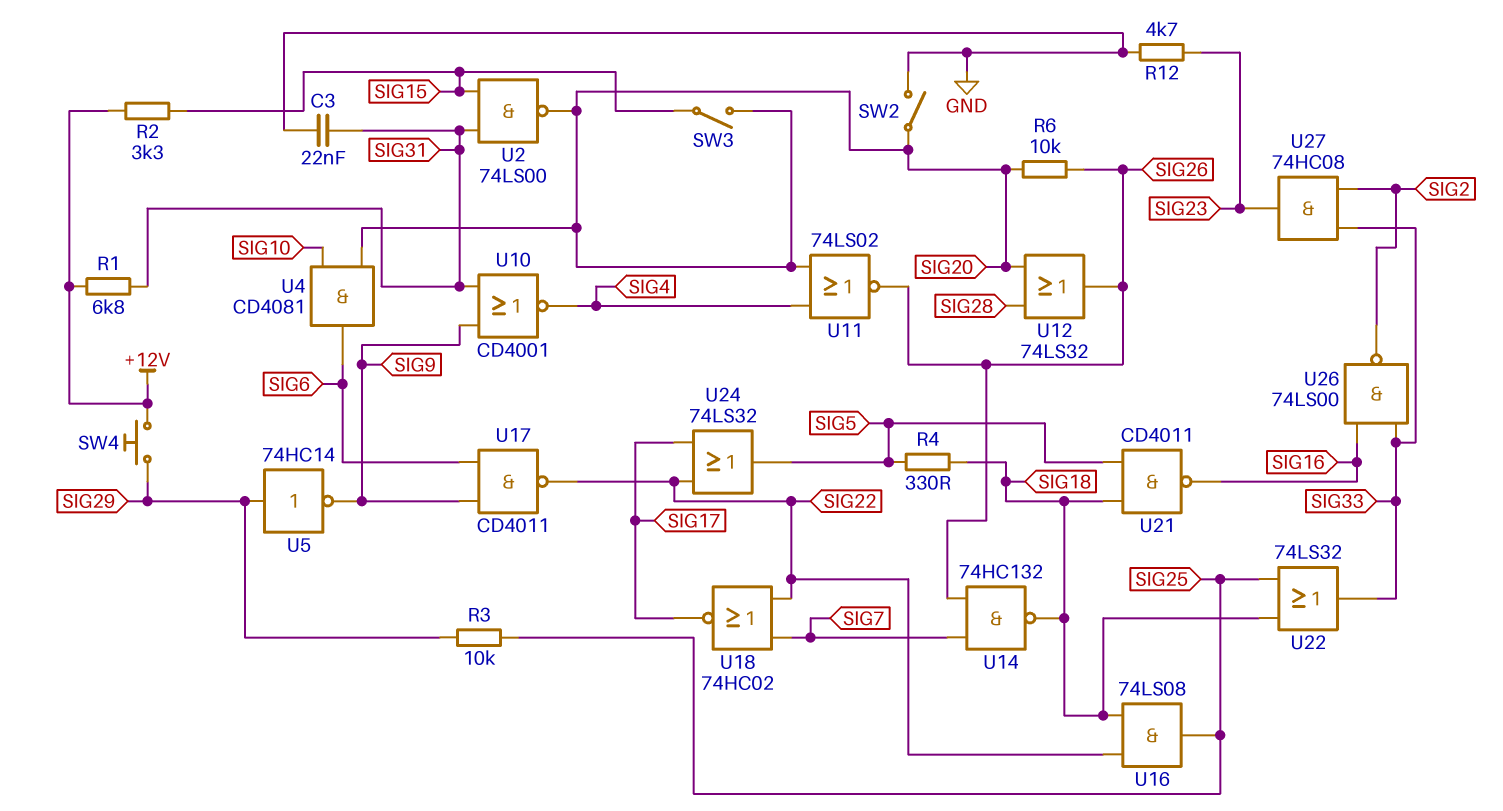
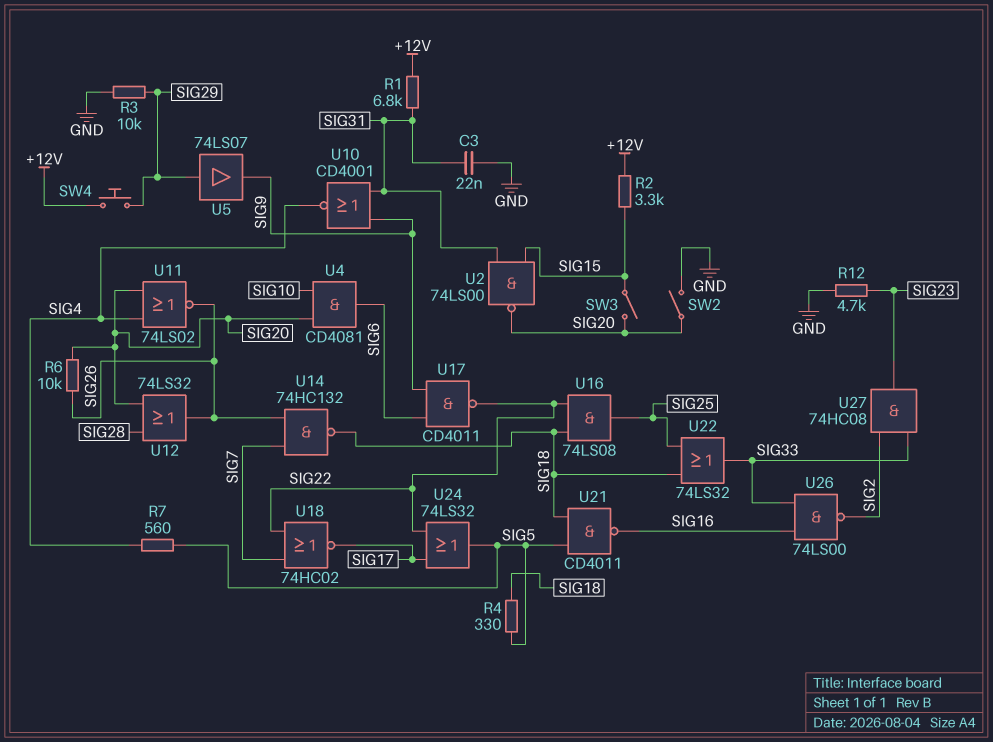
R3: 10k (SIG25, SIG29) -> 10k (GND, SIG29)
R7: none -> 560 (SIG4, SIG5)
U5: NOT 74HC14 (in SIG29, out SIG9) -> buffer 74LS07 (in SIG29, out SIG9)

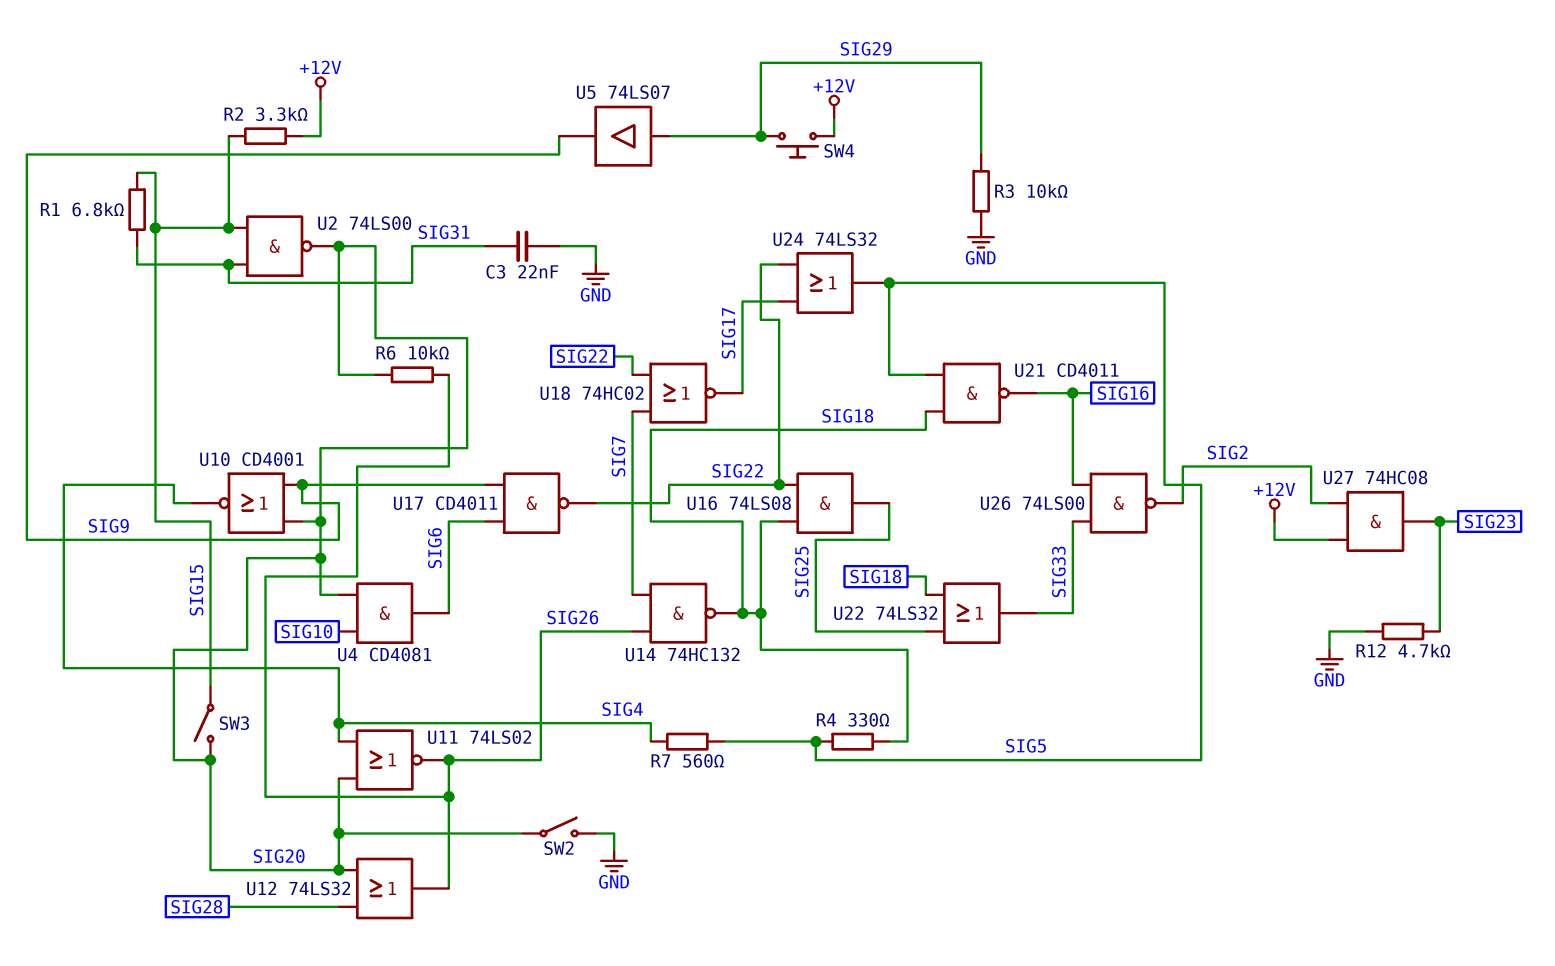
R1: 6.8k (+12V, SIG31) -> 6.8k (SIG15, SIG31)
U10: NOR CD4001 (in SIG9, in SIG31, out SIG4) -> NOR CD4001 (in SIG9, in SIG20, out SIG4)
U27: AND 74HC08 (in SIG2, in SIG33, out SIG23) -> AND 74HC08 (in +12V, in SIG2, out SIG23)

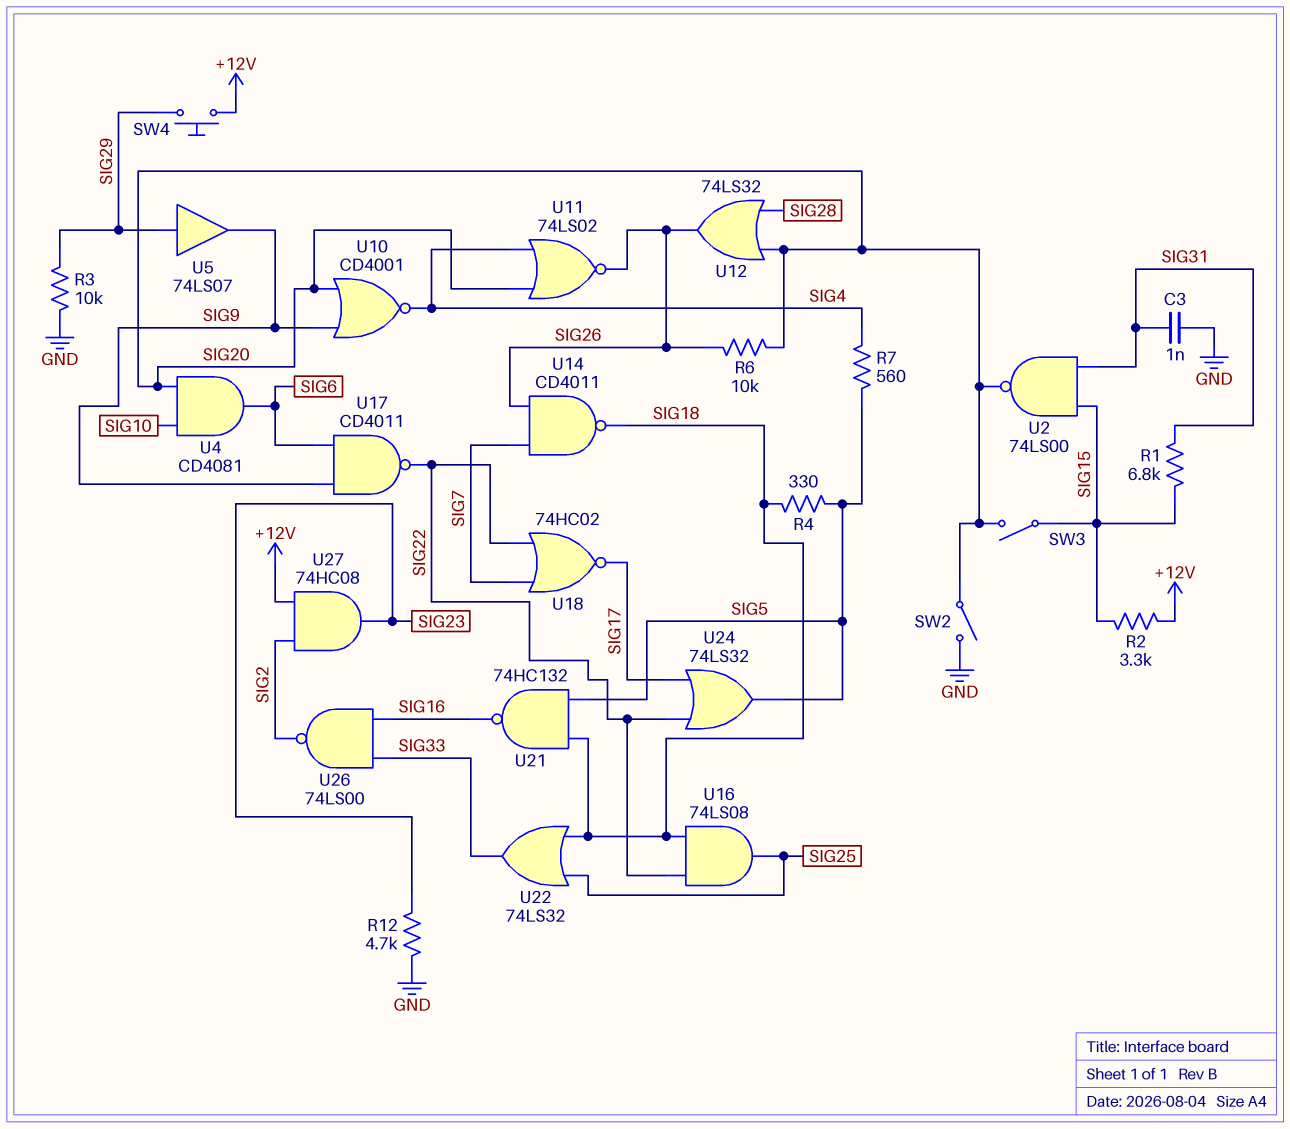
C3: 22nF (GND, SIG31) -> 1nF (GND, SIG31)
U14: NAND 74HC132 (in SIG7, in SIG26, out SIG18) -> NAND CD4011 (in SIG7, in SIG26, out SIG18)
U21: NAND CD4011 (in SIG5, in SIG18, out SIG16) -> NAND 74HC132 (in SIG5, in SIG18, out SIG16)

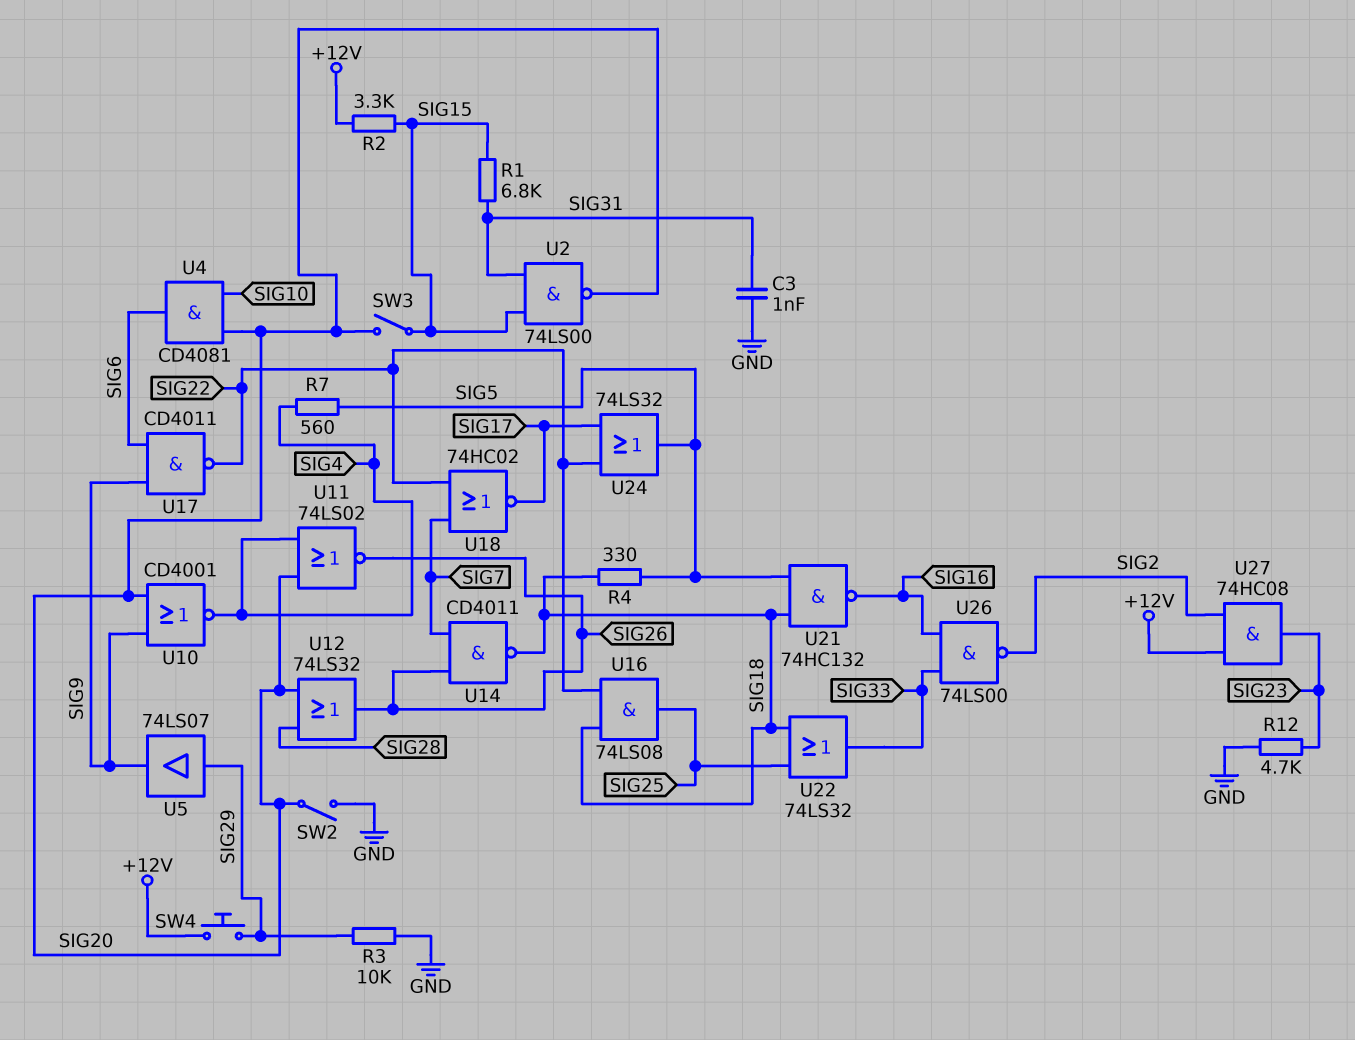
R6: 10k (SIG20, SIG26) -> none

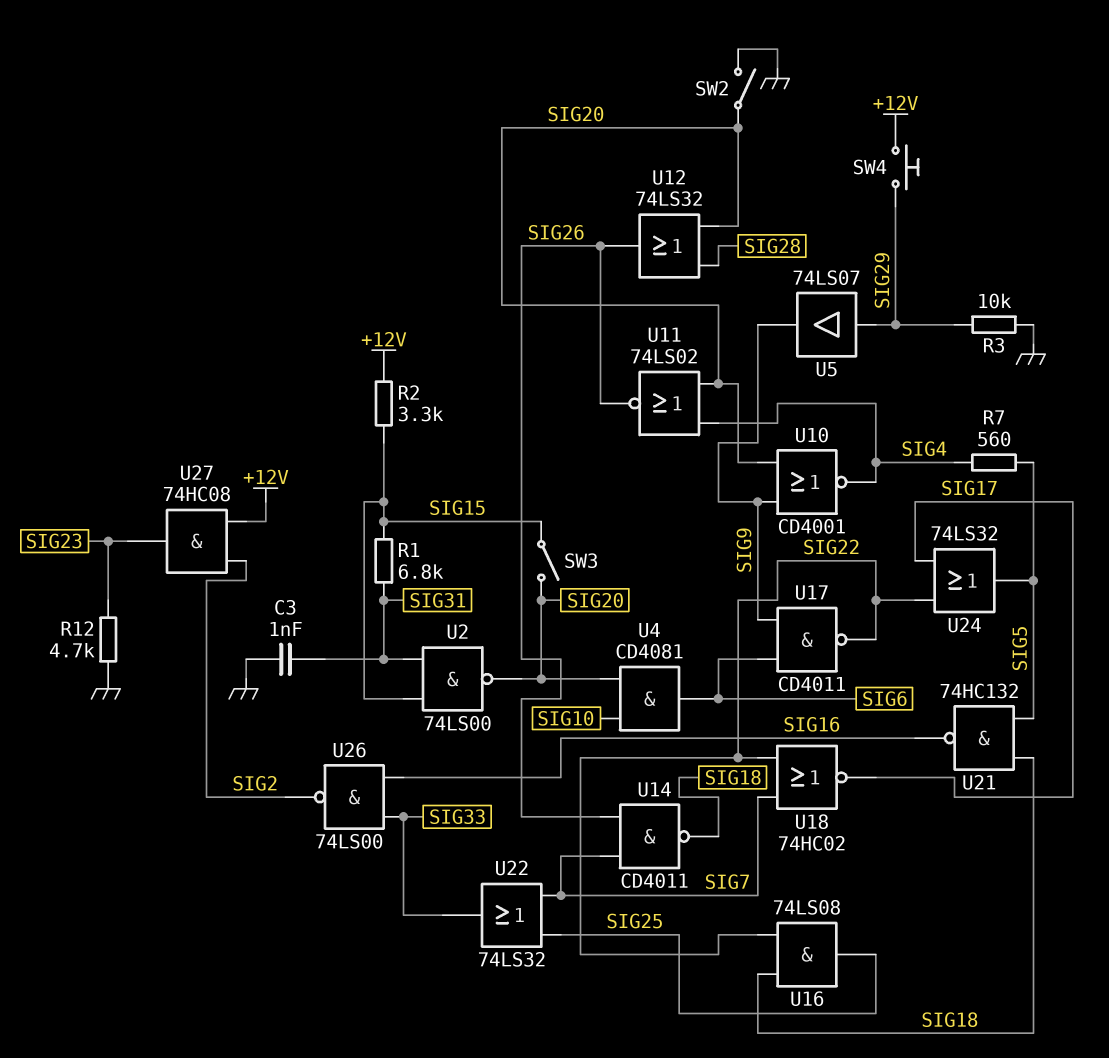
R4: 330 (SIG5, SIG18) -> none
U22: OR 74LS32 (in SIG18, in SIG25, out SIG33) -> OR 74LS32 (in SIG7, in SIG25, out SIG33)

